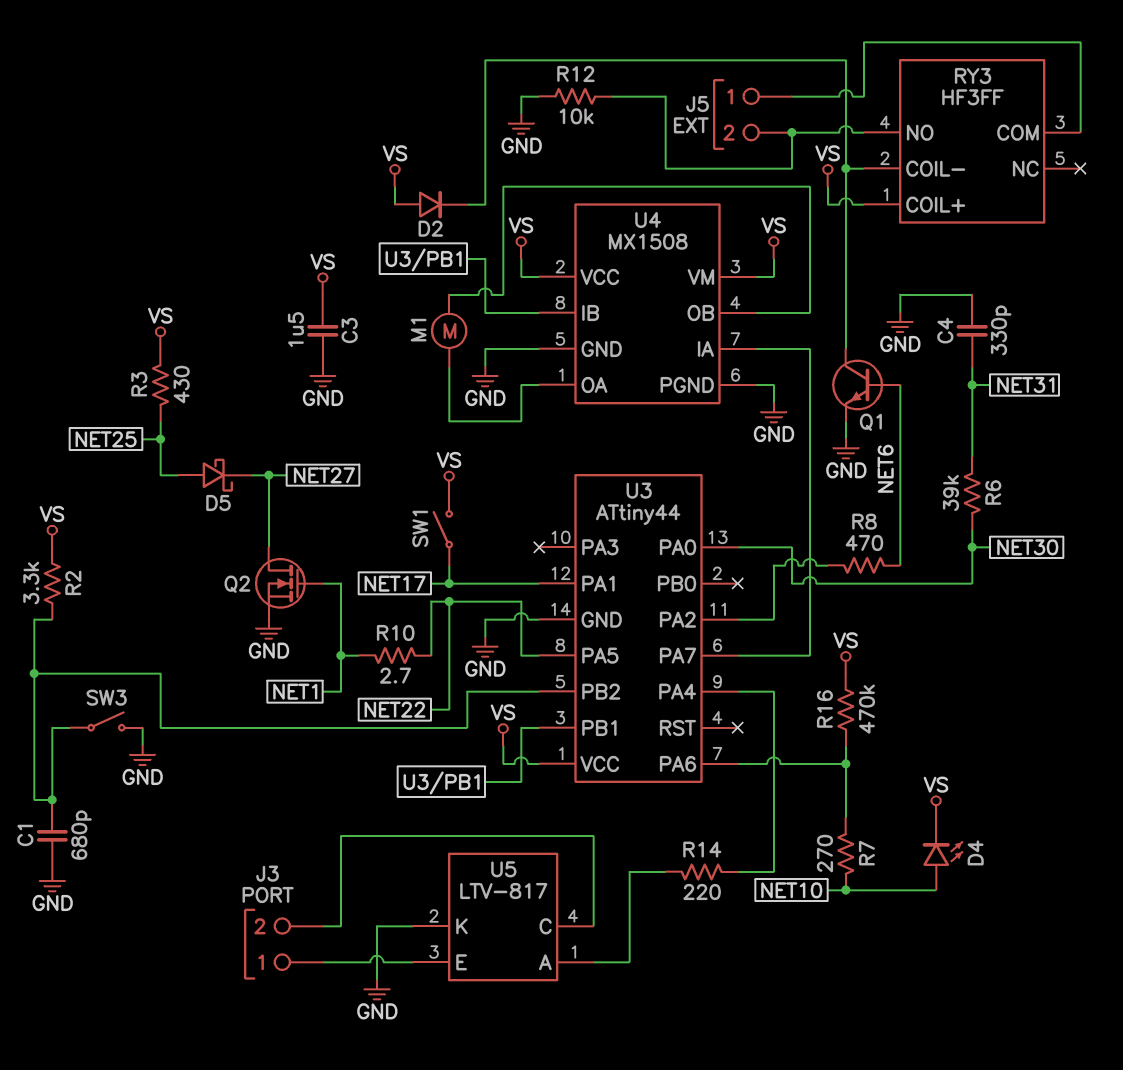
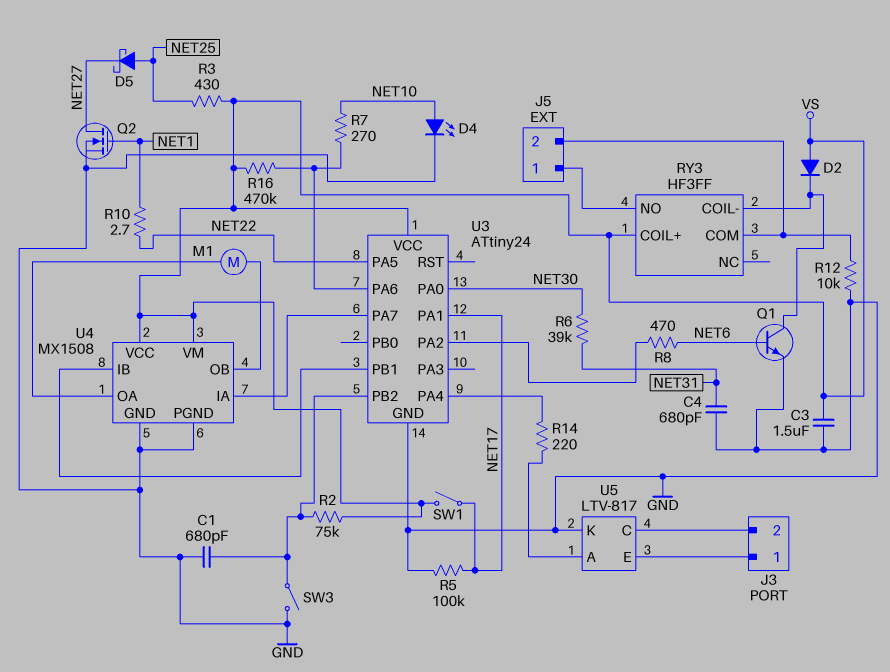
C4: 330pF (GND, NET31) -> 680pF (GND, NET31)
D4: LED (A NET10, K VS) -> LED (A NET10, K GND)
R2: 3.3k (U3/PB2, VS) -> 75k (U3/PB2, VS)
R5: none -> 100k (GND, NET17)
RY3 pin COM: J5/1 -> J5/2
RY3 pin NO: J5/2 -> J5/1
U3: ATtiny44 -> ATtiny24

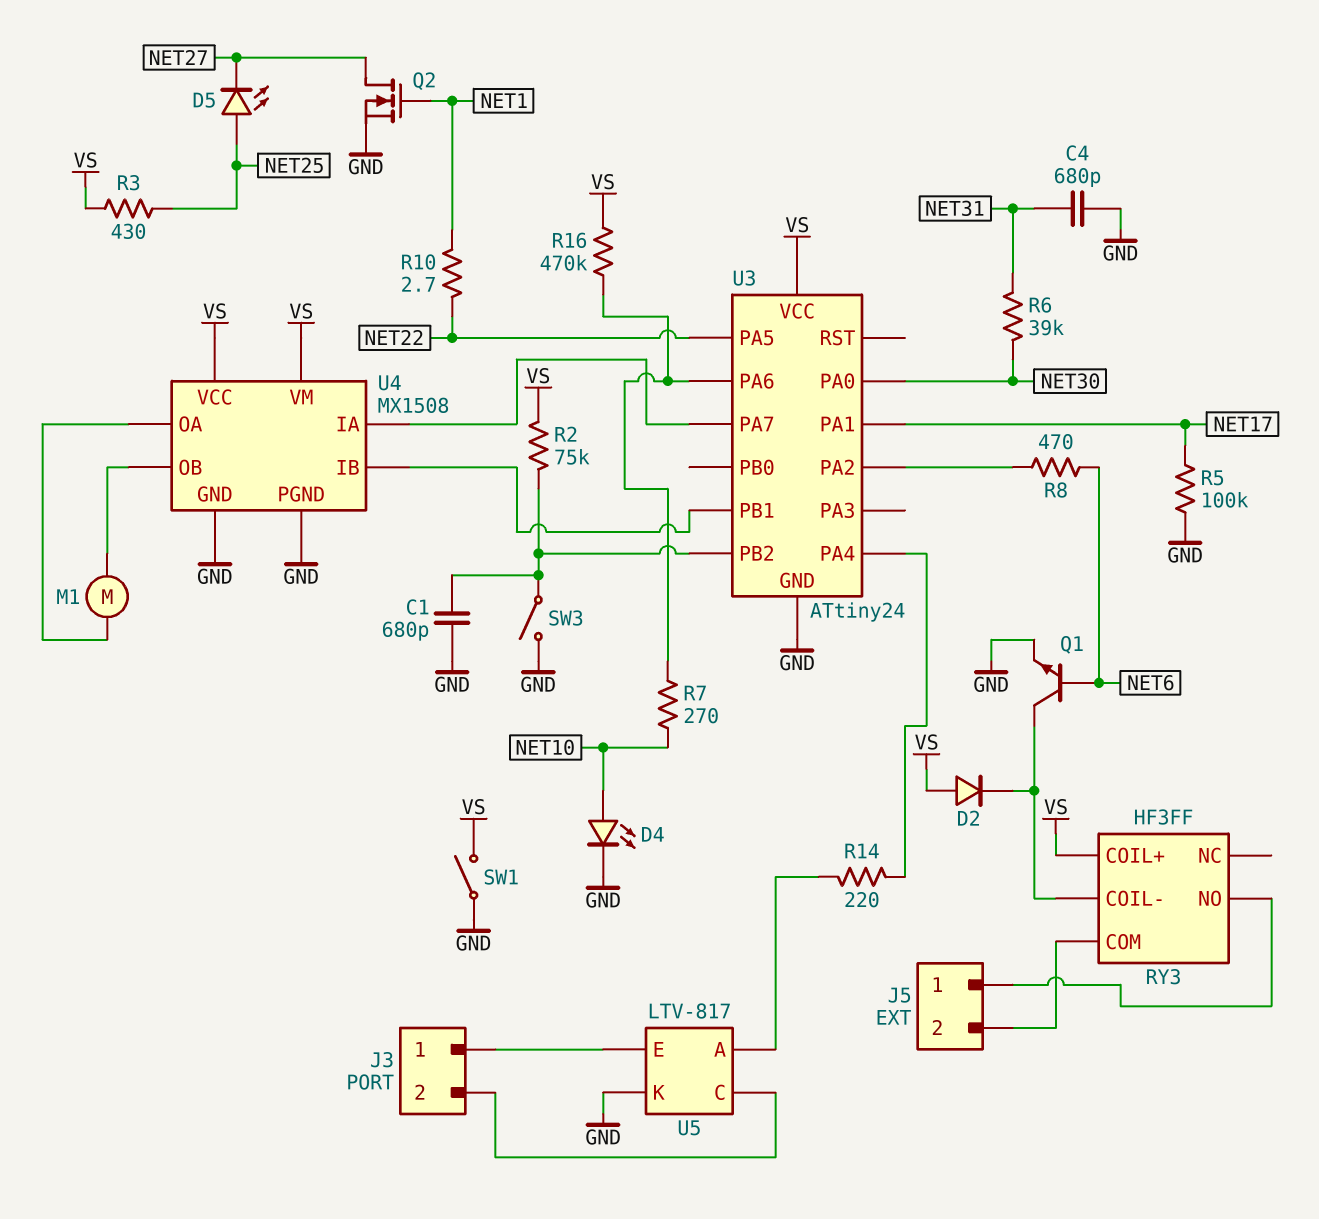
C3: 1.5uF (GND, VS) -> none
D5: schottky (A NET25, K NET27) -> LED (A NET25, K NET27)
R12: 10k (GND, J5/2) -> none
SW1: switch (NET17, VS) -> switch (GND, VS)

